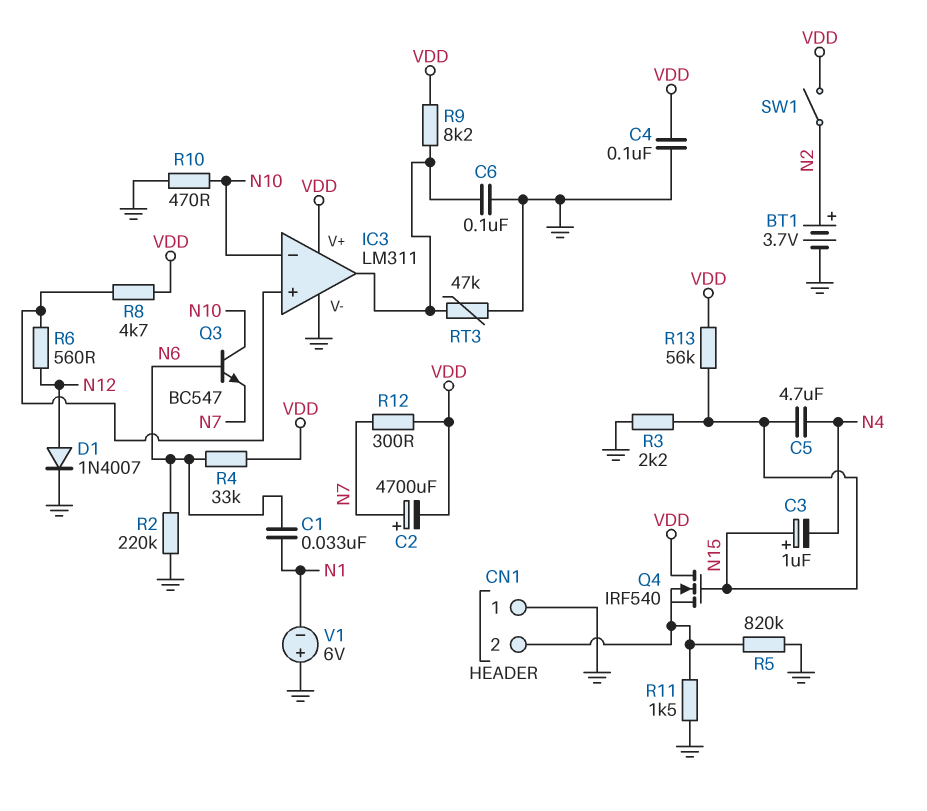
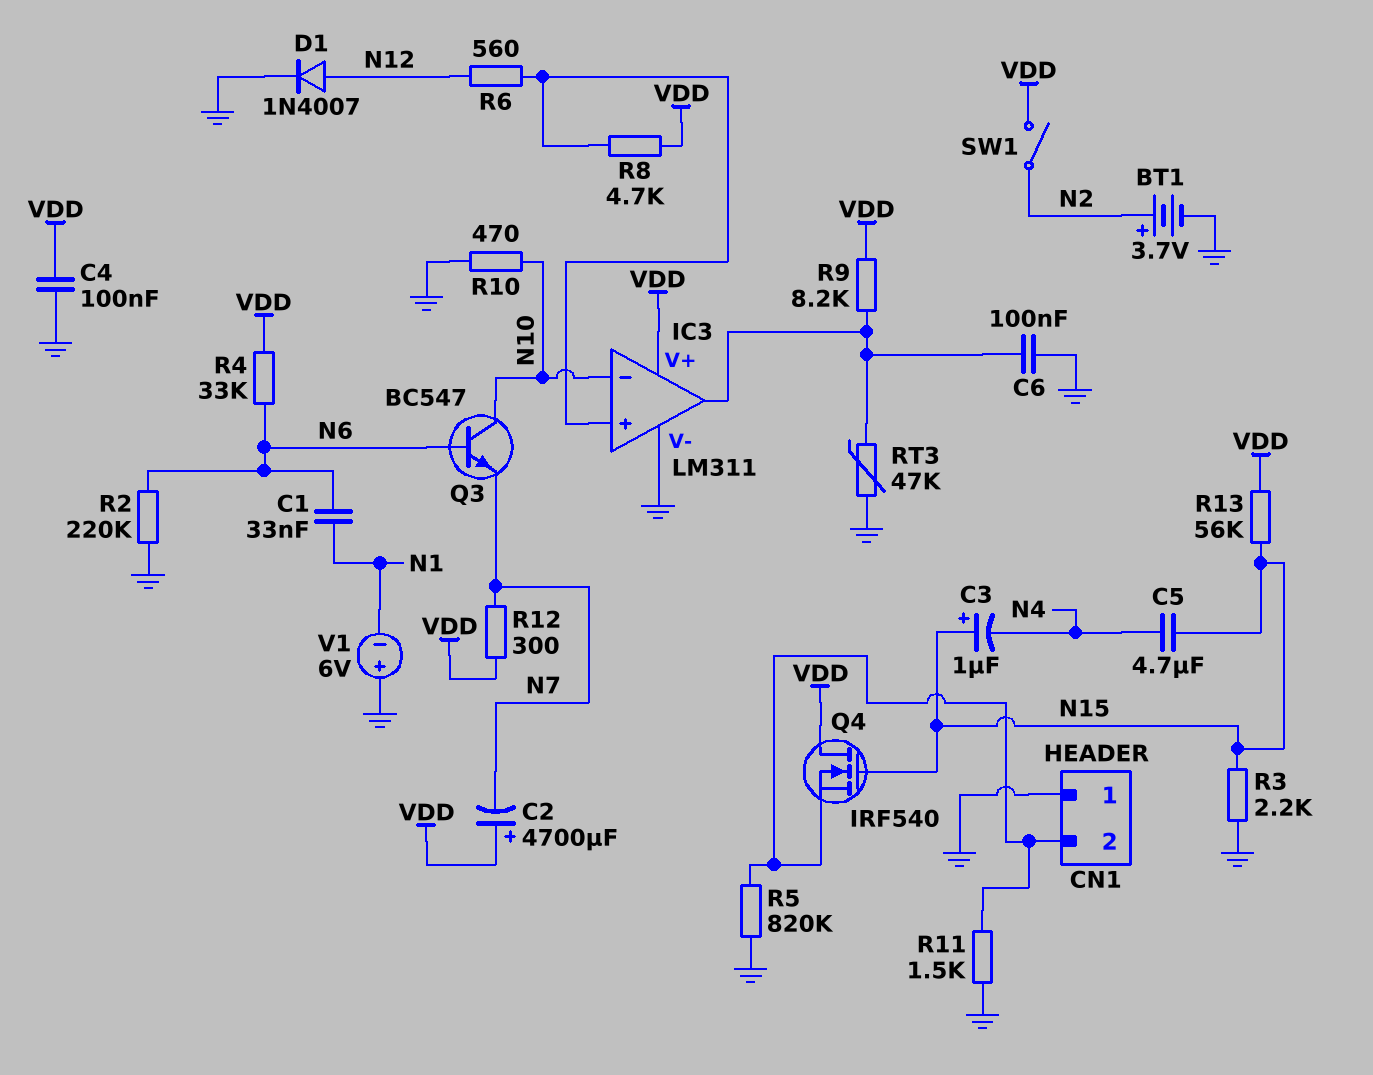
C2: 4700uF (plus N7, minus VDD) -> 4700uF (plus VDD, minus N7)

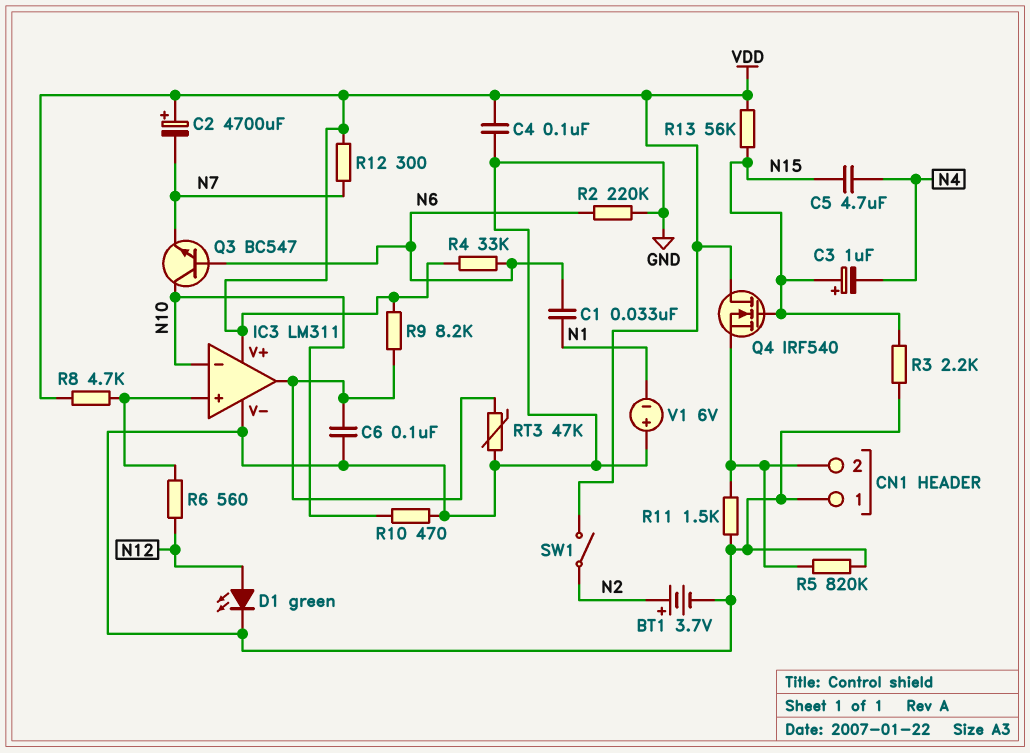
D1: diode 1N4007 (A N12, K GND) -> LED green (A N12, K GND)

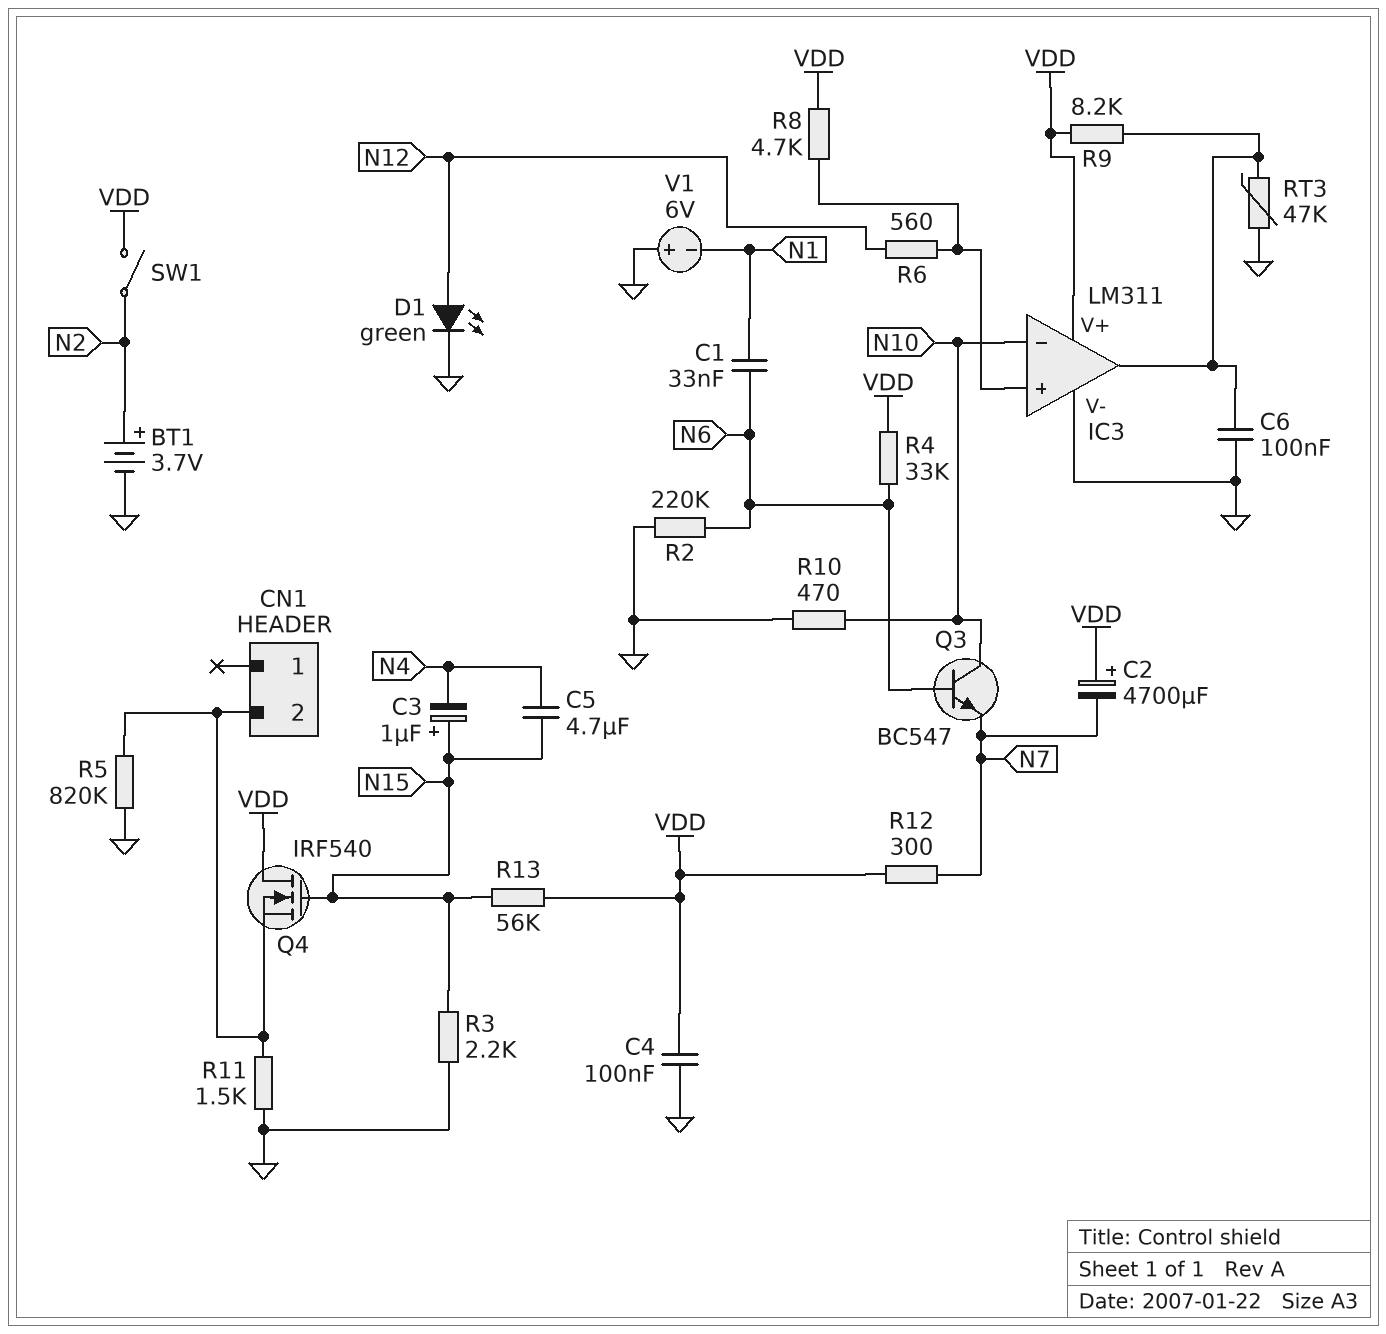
CN1 pin 1: GND -> none

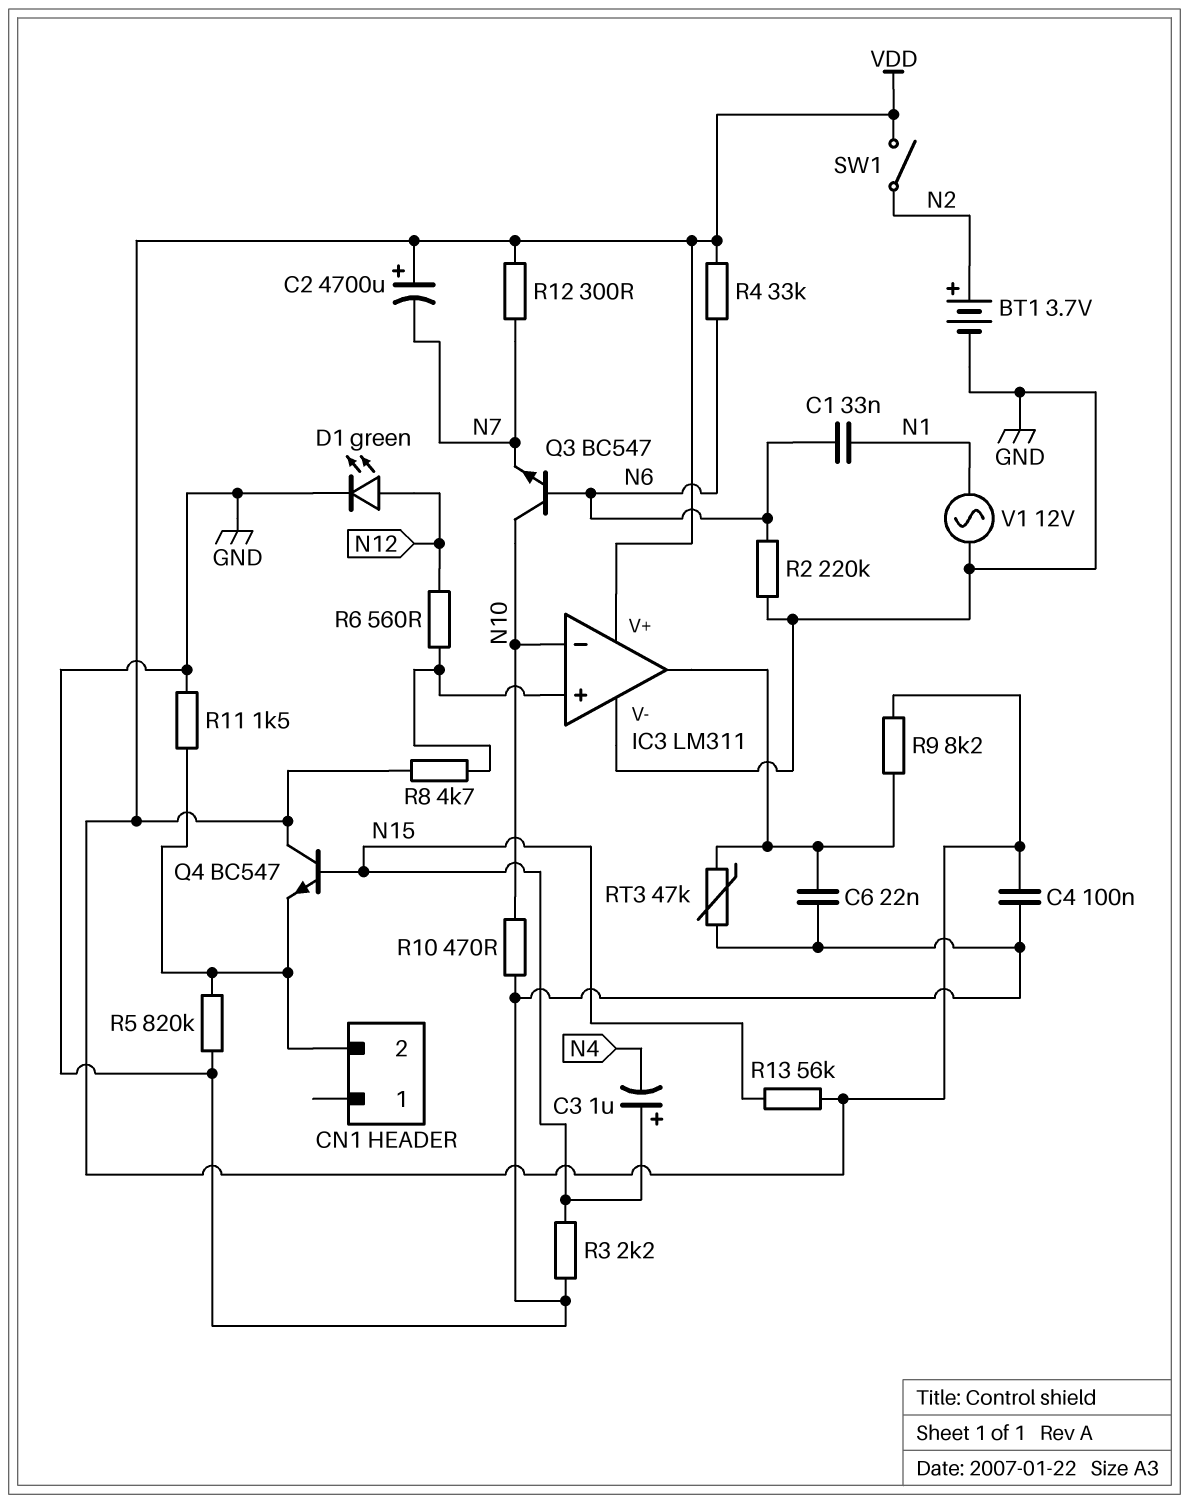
C5: 4.7uF (N4, N15) -> none
C6: 100nF (GND, IC3/out) -> 22nF (GND, IC3/out)
Q4: NMOS IRF540 (G N15, D VDD, S CN1/2) -> NPN BC547 (B N15, C VDD, E CN1/2)
V1: 6V (plus GND, minus N1) -> AC 12V (GND, N1)

